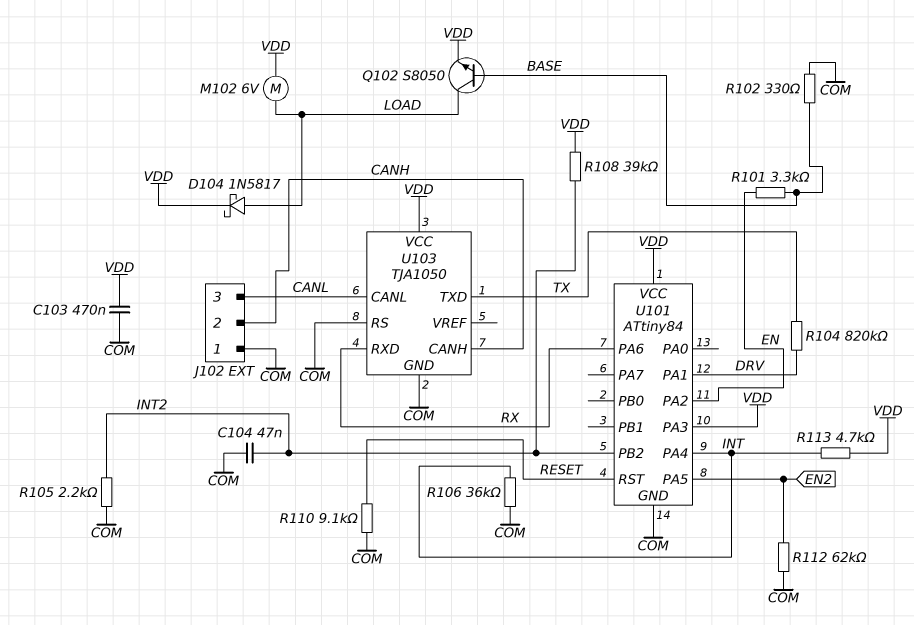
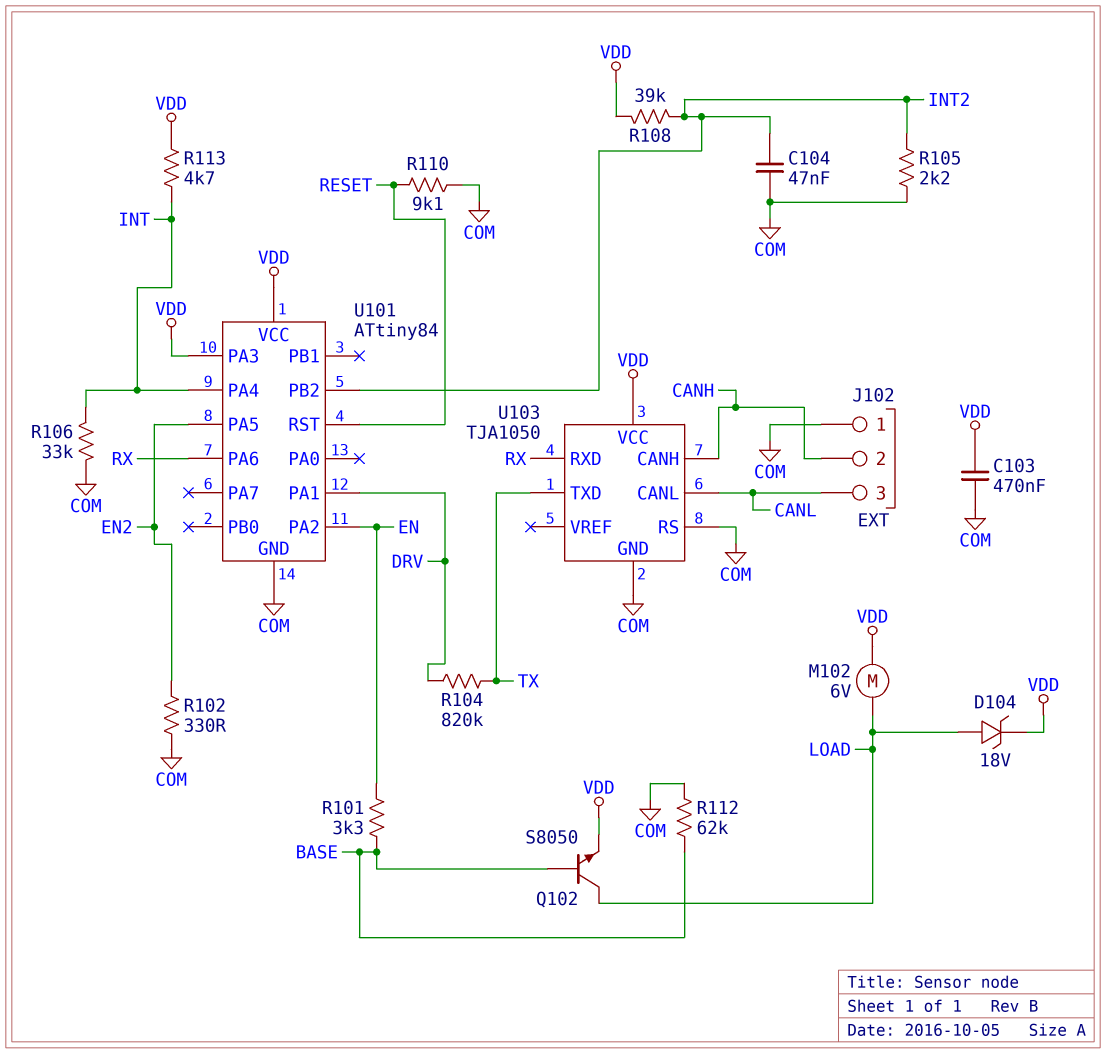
D104: schottky 1N5817 (A LOAD, K VDD) -> zener 18V (A LOAD, K VDD)
R102: 330 (BASE, COM) -> 330 (COM, EN2)
R106: 36k (COM, INT) -> 33k (COM, INT)
R112: 62k (COM, EN2) -> 62k (BASE, COM)

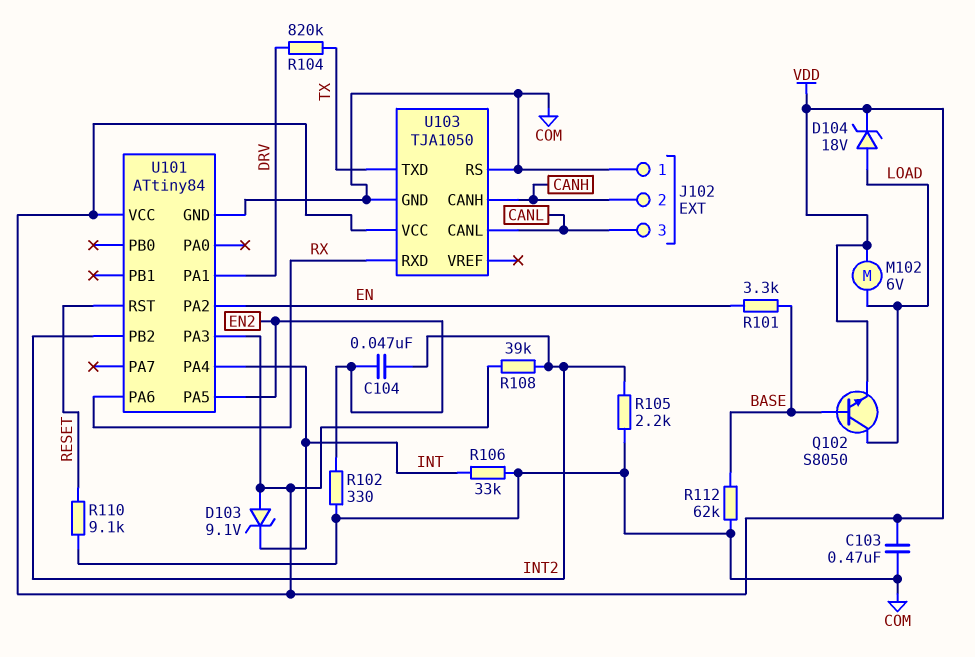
C104: 47nF (COM, INT2) -> 47nF (EN2, INT2)
D103: none -> zener 9.1V (A VDD, K INT)
R113: 4.7k (INT, VDD) -> none

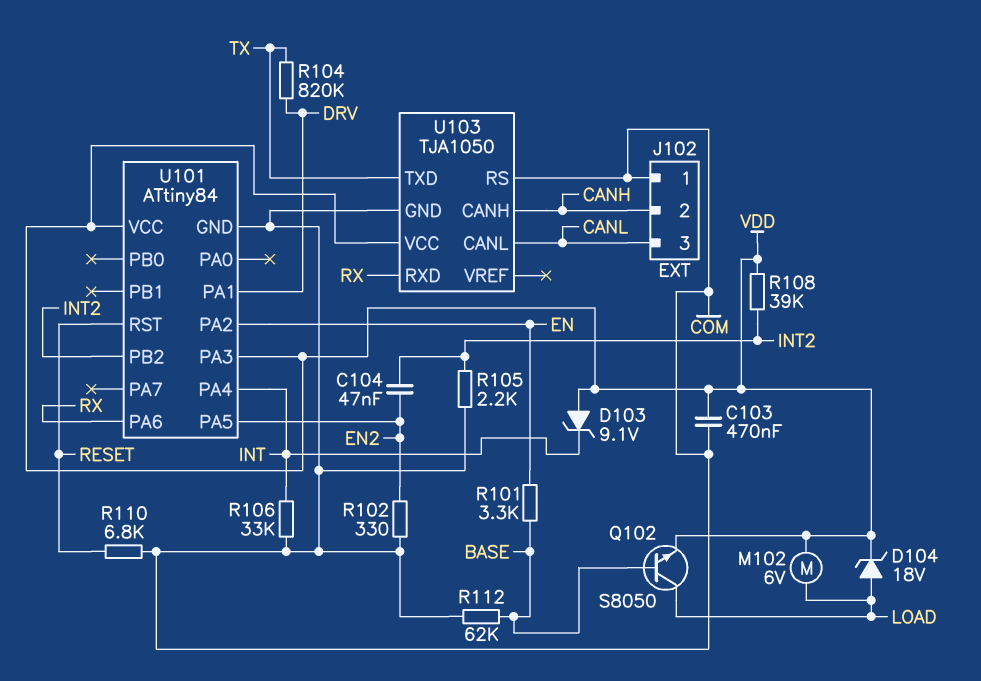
R110: 9.1k (COM, RESET) -> 6.8k (COM, RESET)

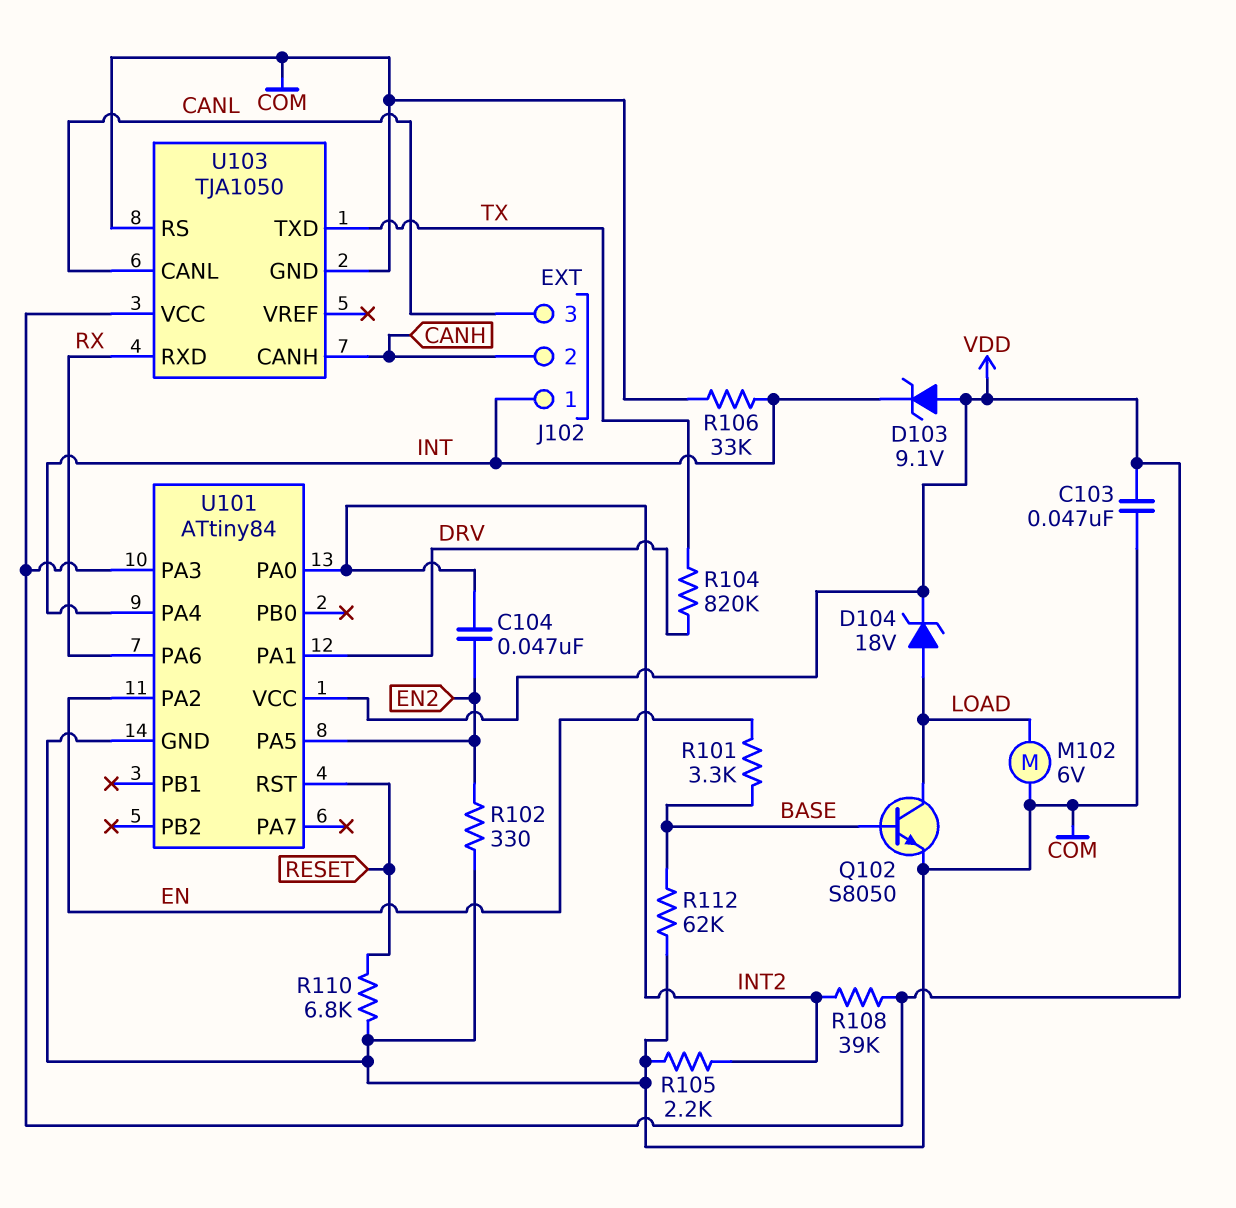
C103: 470nF (COM, VDD) -> 47nF (COM, VDD)
J102 pin 1: COM -> INT
M102: motor 6V (LOAD, VDD) -> motor 6V (COM, LOAD)
Q102: NPN S8050 (B BASE, C LOAD, E VDD) -> NPN S8050 (B BASE, C LOAD, E COM)
U101 pin PA0: none -> INT2
U101 pin PB2: INT2 -> none

